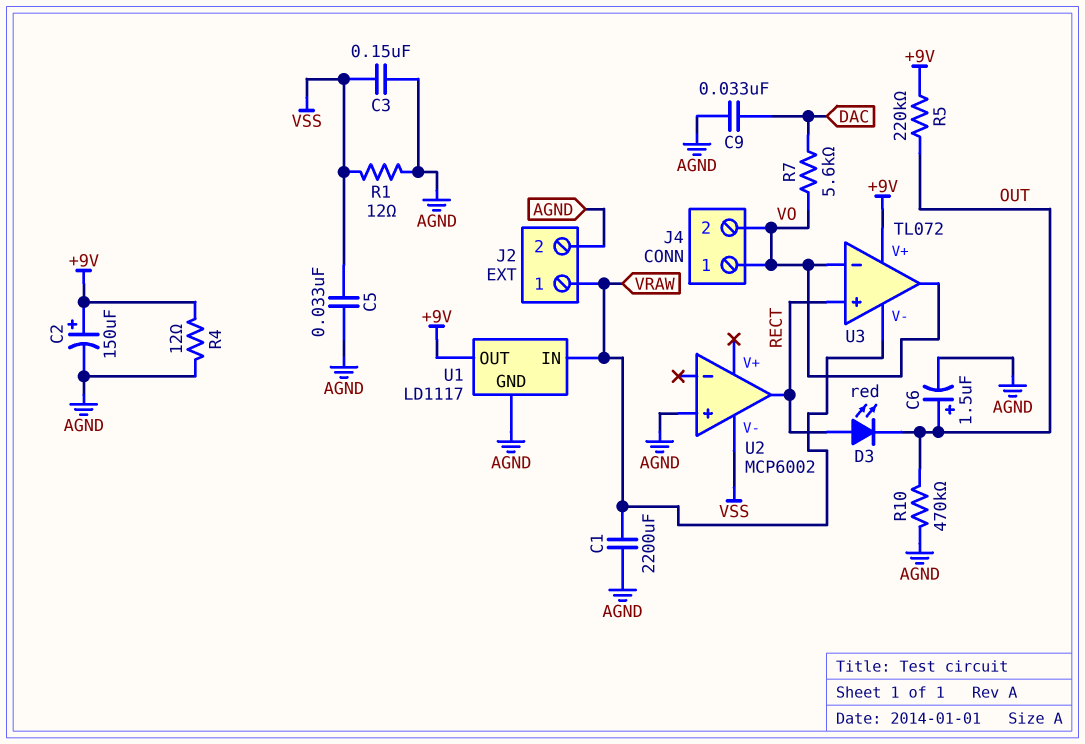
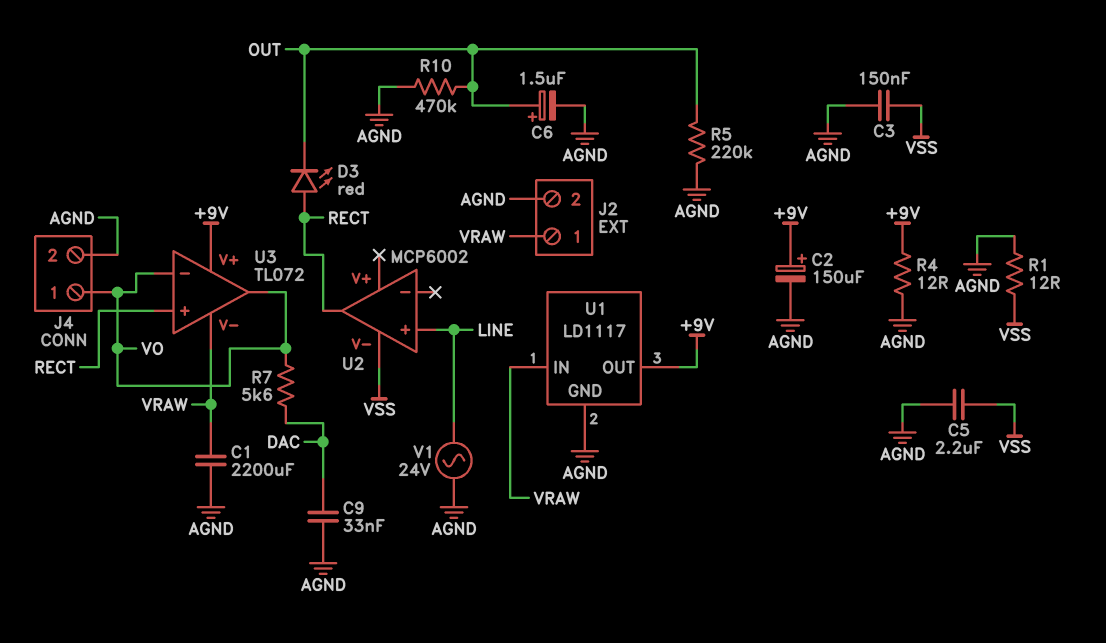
C5: 33nF (AGND, VSS) -> 2.2uF (AGND, VSS)
J4 pin 2: VO -> AGND
R5: 220k (+9V, OUT) -> 220k (AGND, OUT)
U2 pin in+: AGND -> LINE
V1: none -> AC 24V (AGND, LINE)

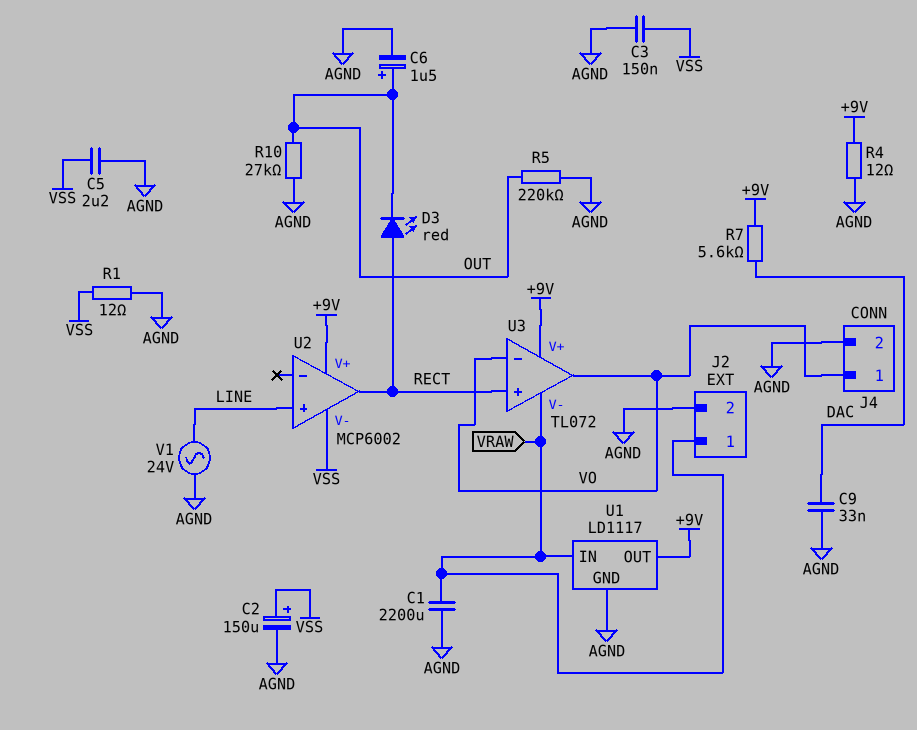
C2: 150uF (plus +9V, minus AGND) -> 150uF (plus VSS, minus AGND)
R7: 5.6k (DAC, VO) -> 5.6k (+9V, DAC)
R10: 470k (AGND, OUT) -> 27k (AGND, OUT)
U2 pin V+: none -> +9V

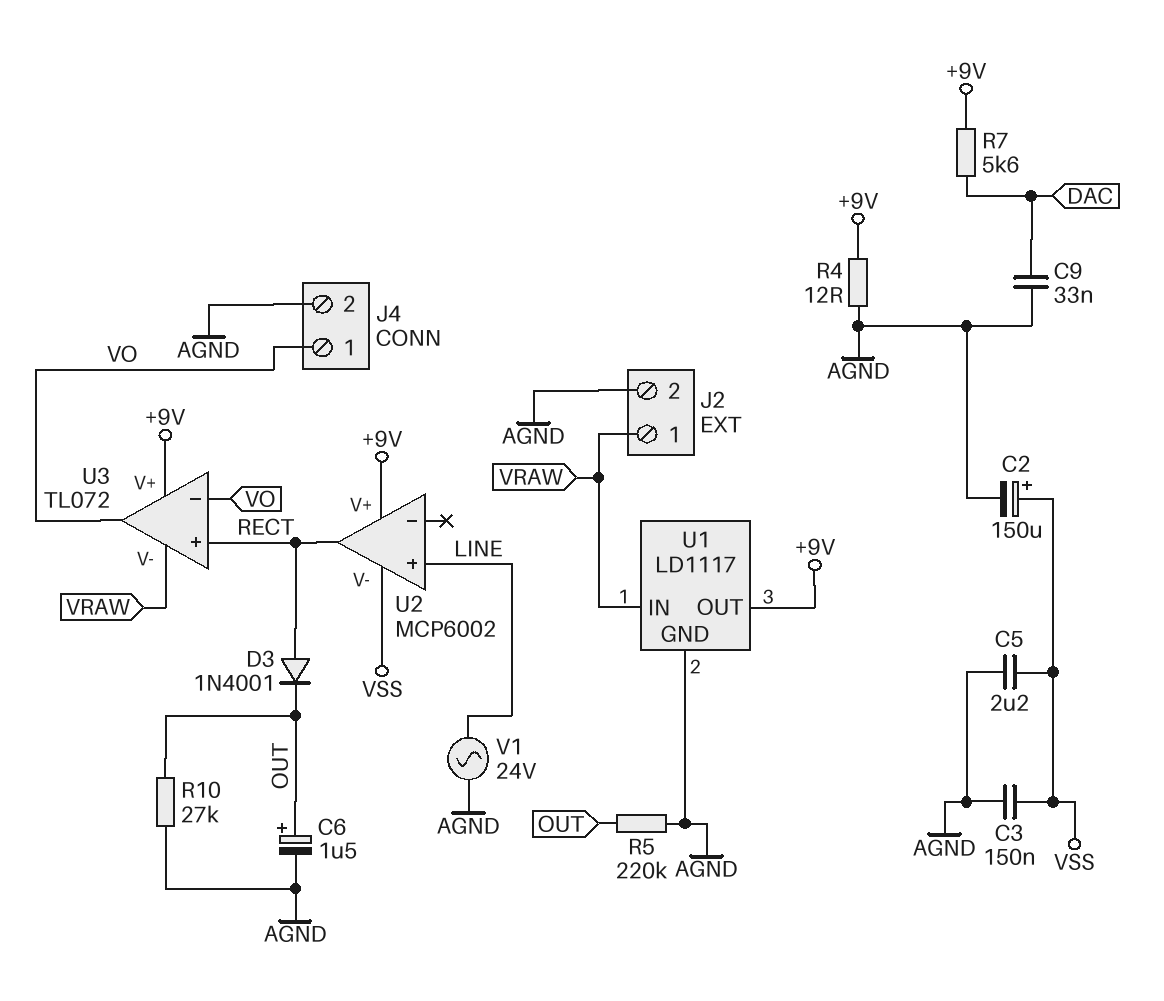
C1: 2200uF (AGND, VRAW) -> none
D3: LED red (A RECT, K OUT) -> diode 1N4001 (A RECT, K OUT)
R1: 12 (AGND, VSS) -> none

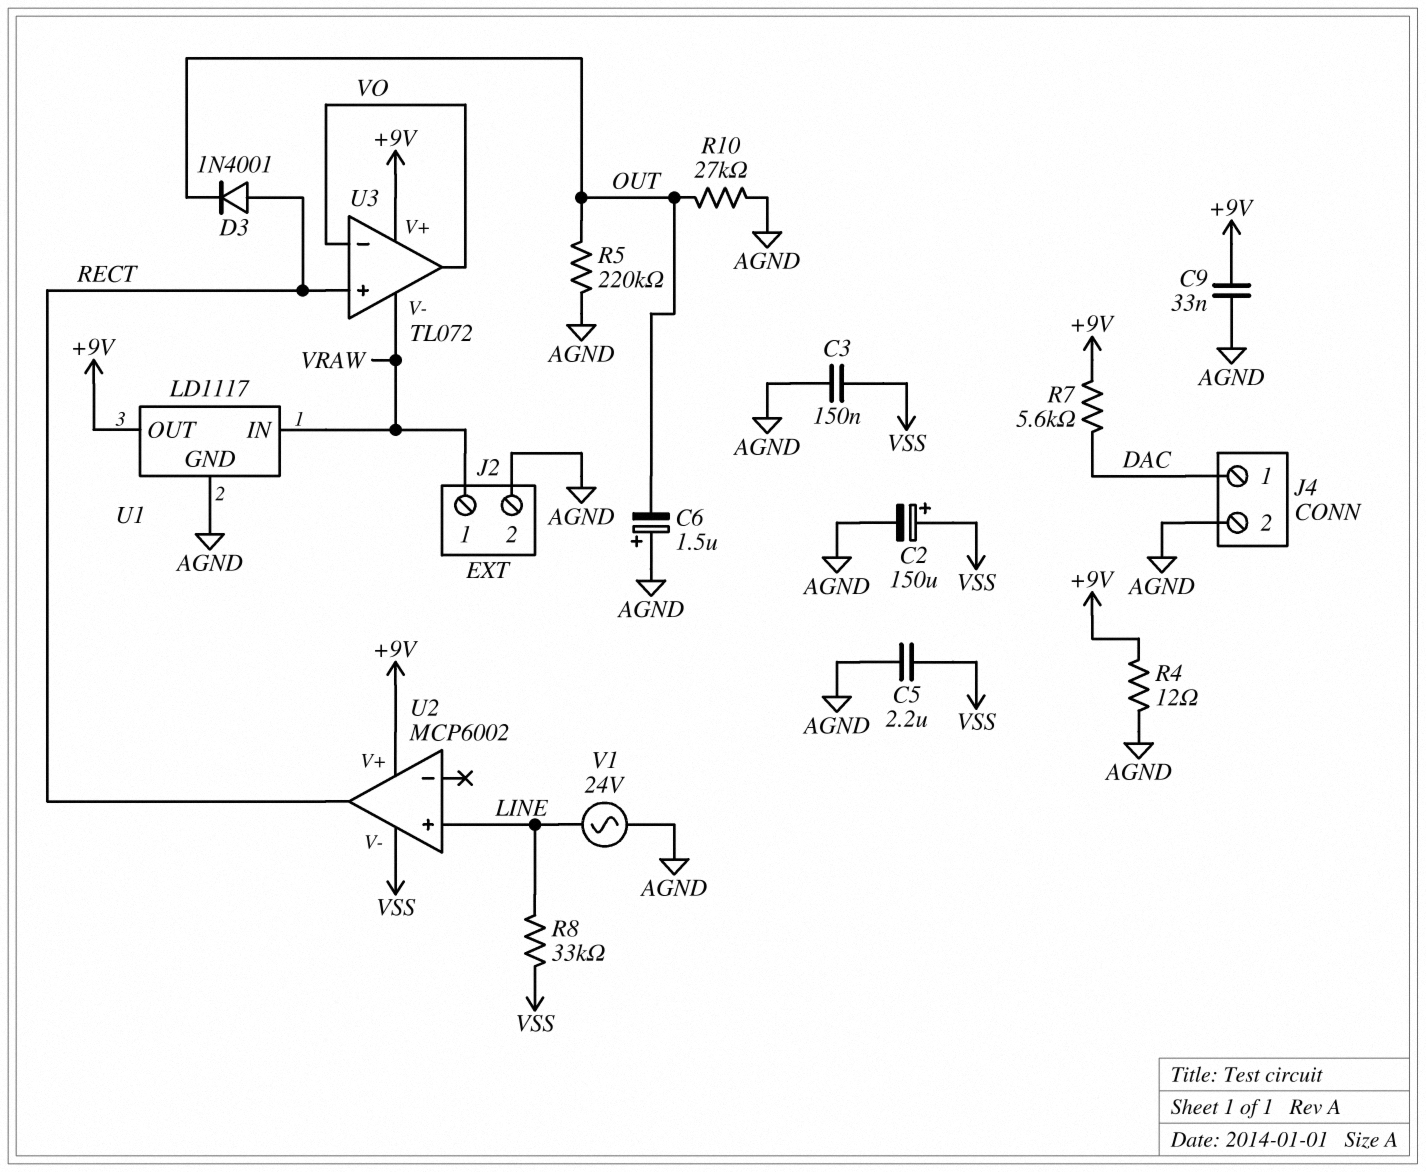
C6: 1.5uF (plus OUT, minus AGND) -> 1.5uF (plus AGND, minus OUT)
C9: 33nF (AGND, DAC) -> 33nF (+9V, AGND)
J4 pin 1: VO -> DAC
R8: none -> 33k (LINE, VSS)

